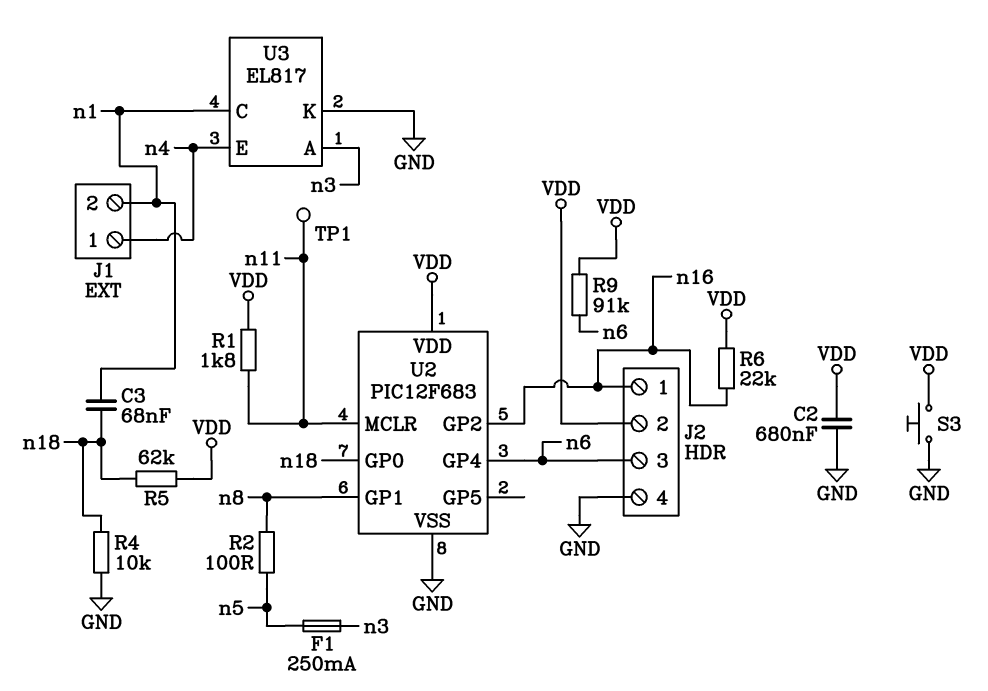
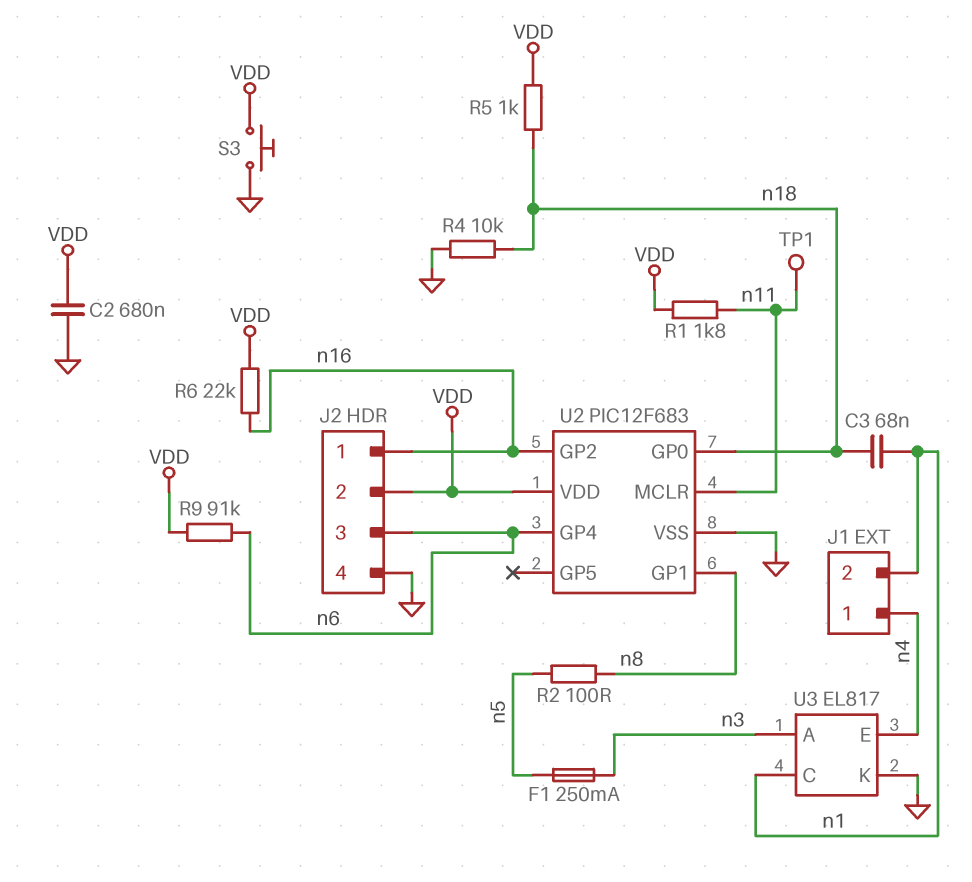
R5: 62k (VDD, n18) -> 1k (VDD, n18)

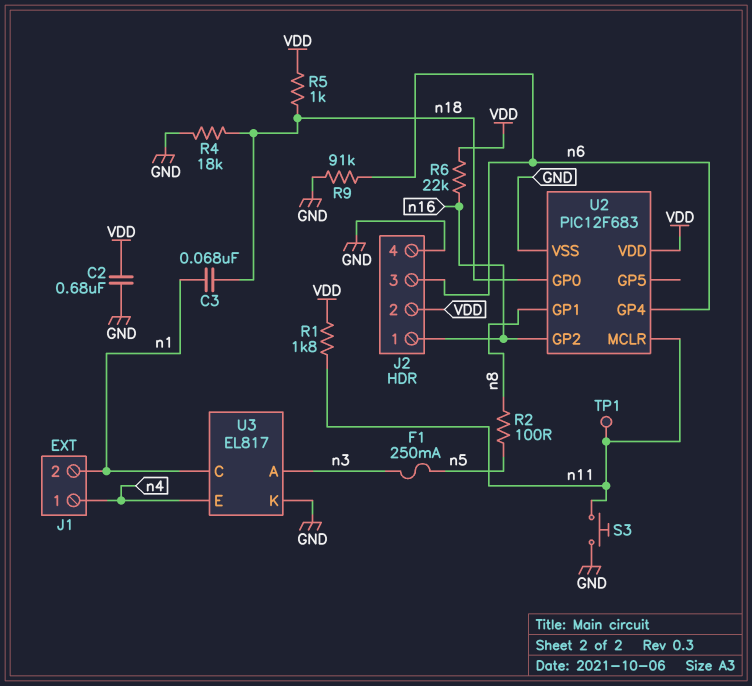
R4: 10k (GND, n18) -> 18k (GND, n18)
R9: 91k (VDD, n6) -> 91k (GND, n6)
S3: button (GND, VDD) -> button (GND, n11)

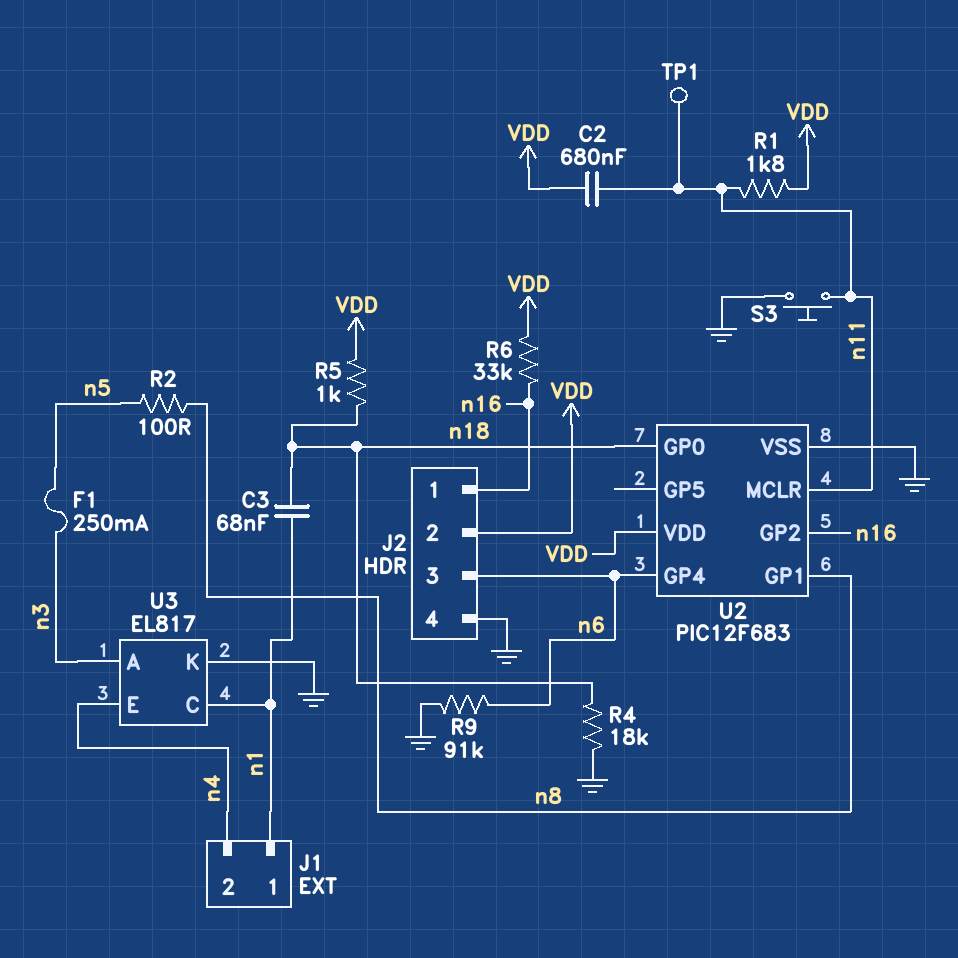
C2: 680nF (GND, VDD) -> 680nF (VDD, n11)
J1 pin 1: n4 -> n1
J1 pin 2: n1 -> n4
R6: 22k (VDD, n16) -> 33k (VDD, n16)

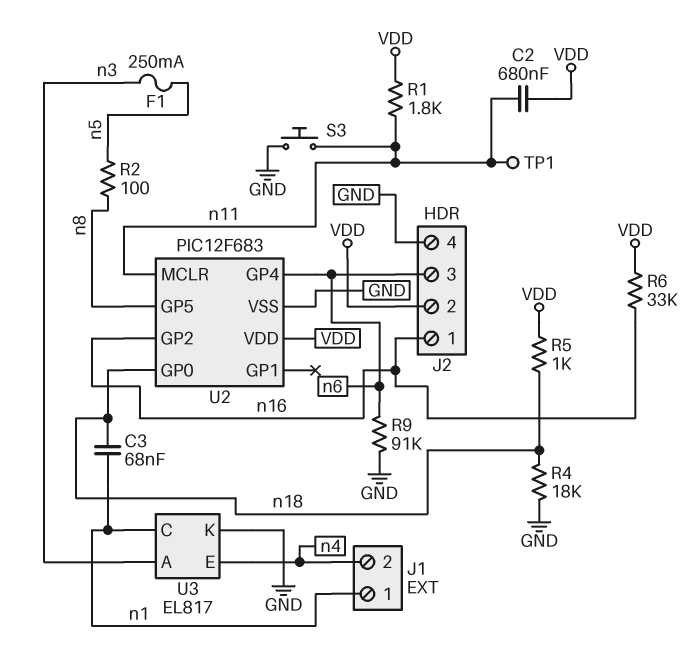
U2 pin GP1: n8 -> none
U2 pin GP5: none -> n8

